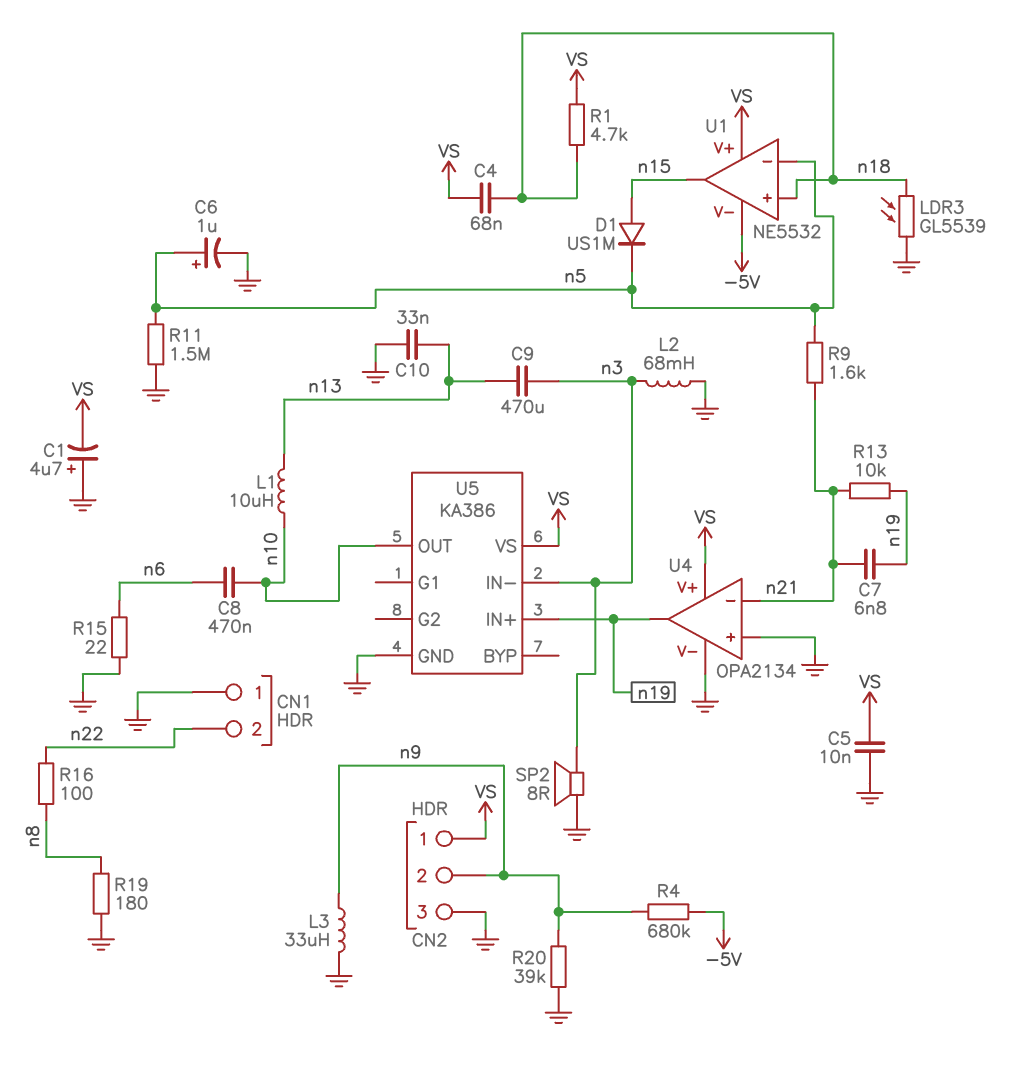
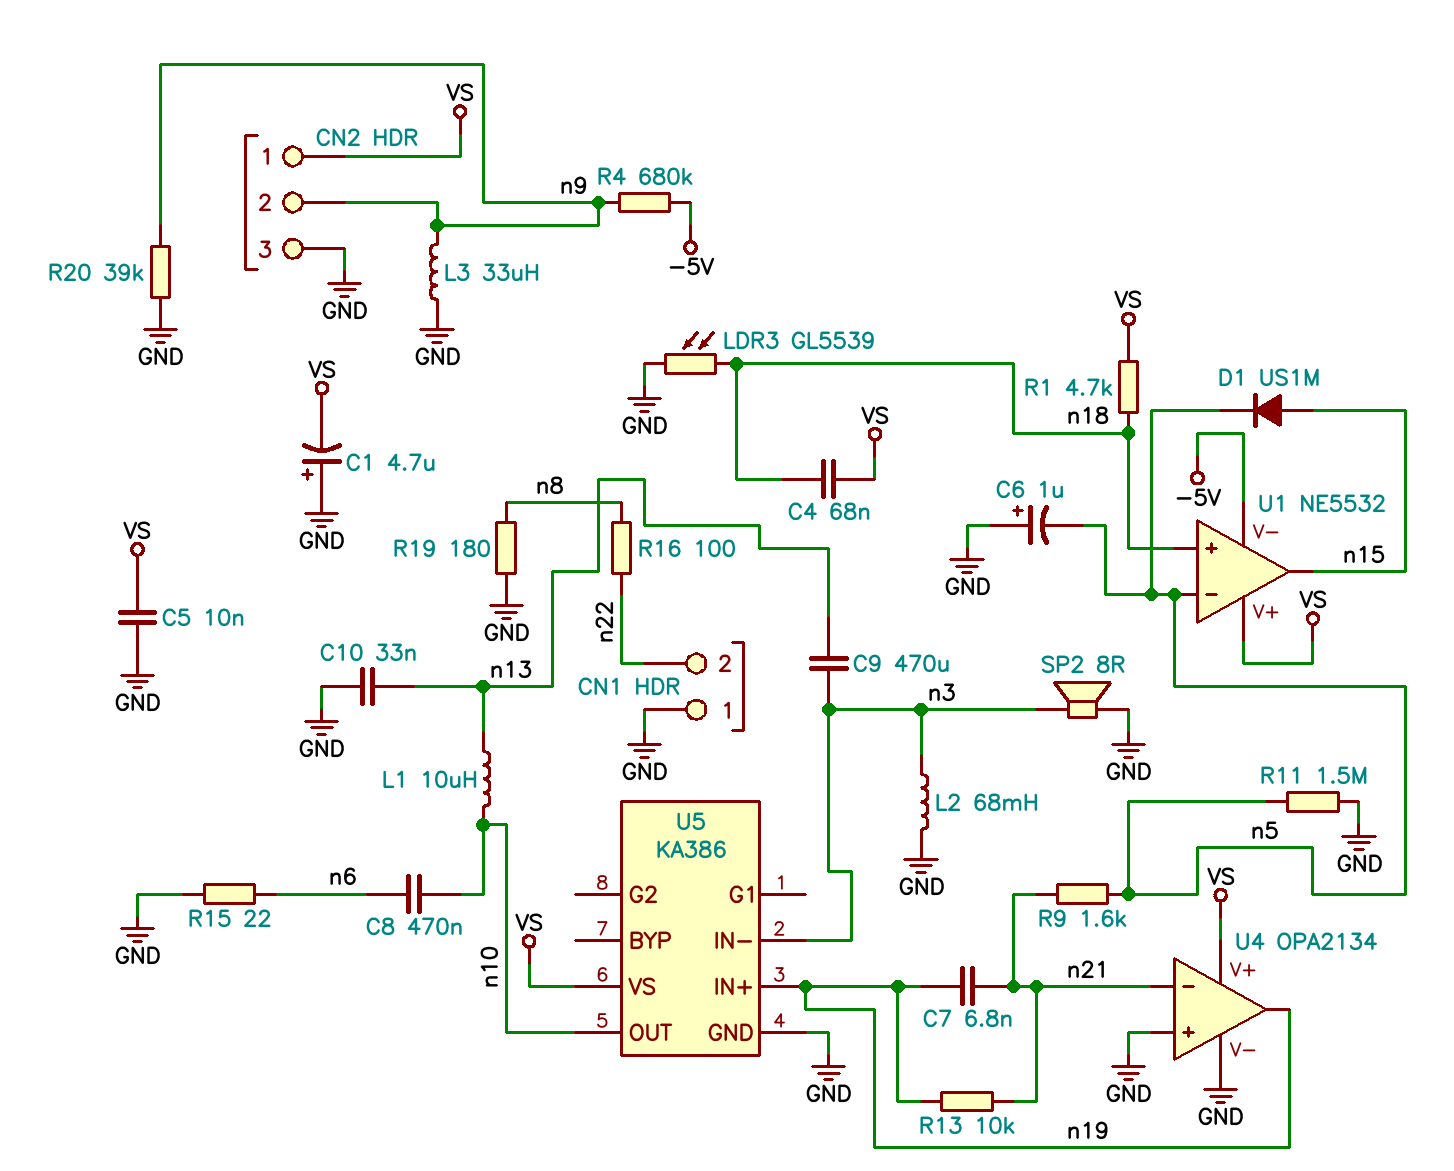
C6: 1uF (plus n5, minus GND) -> 1uF (plus GND, minus n5)

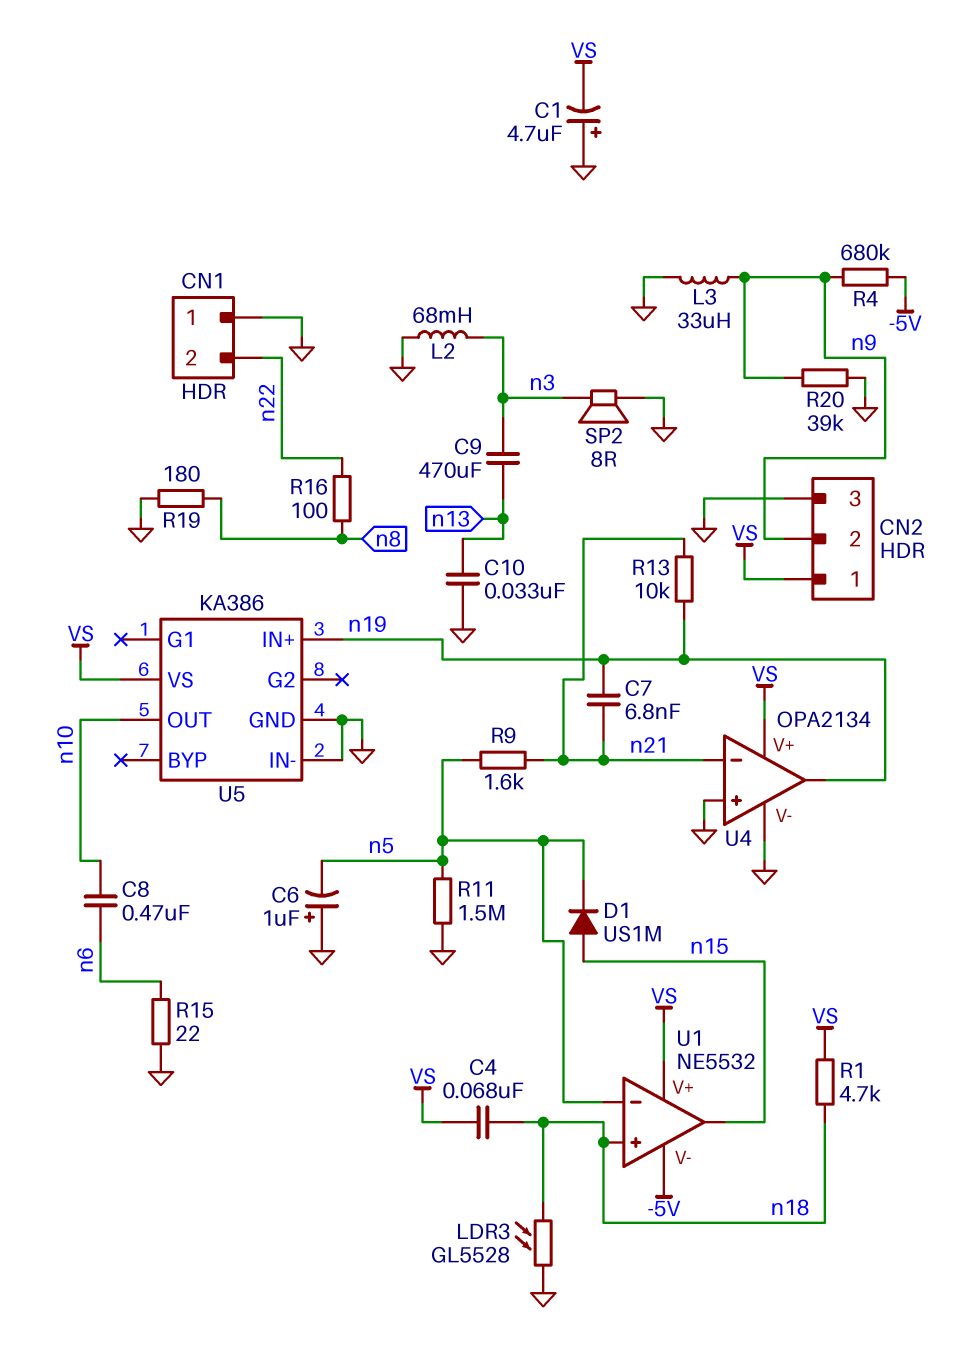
C5: 10nF (GND, VS) -> none
L1: 10uH (n10, n13) -> none
LDR3: GL5539 (GND, n18) -> GL5528 (GND, n18)
U5 pin IN-: n3 -> GND

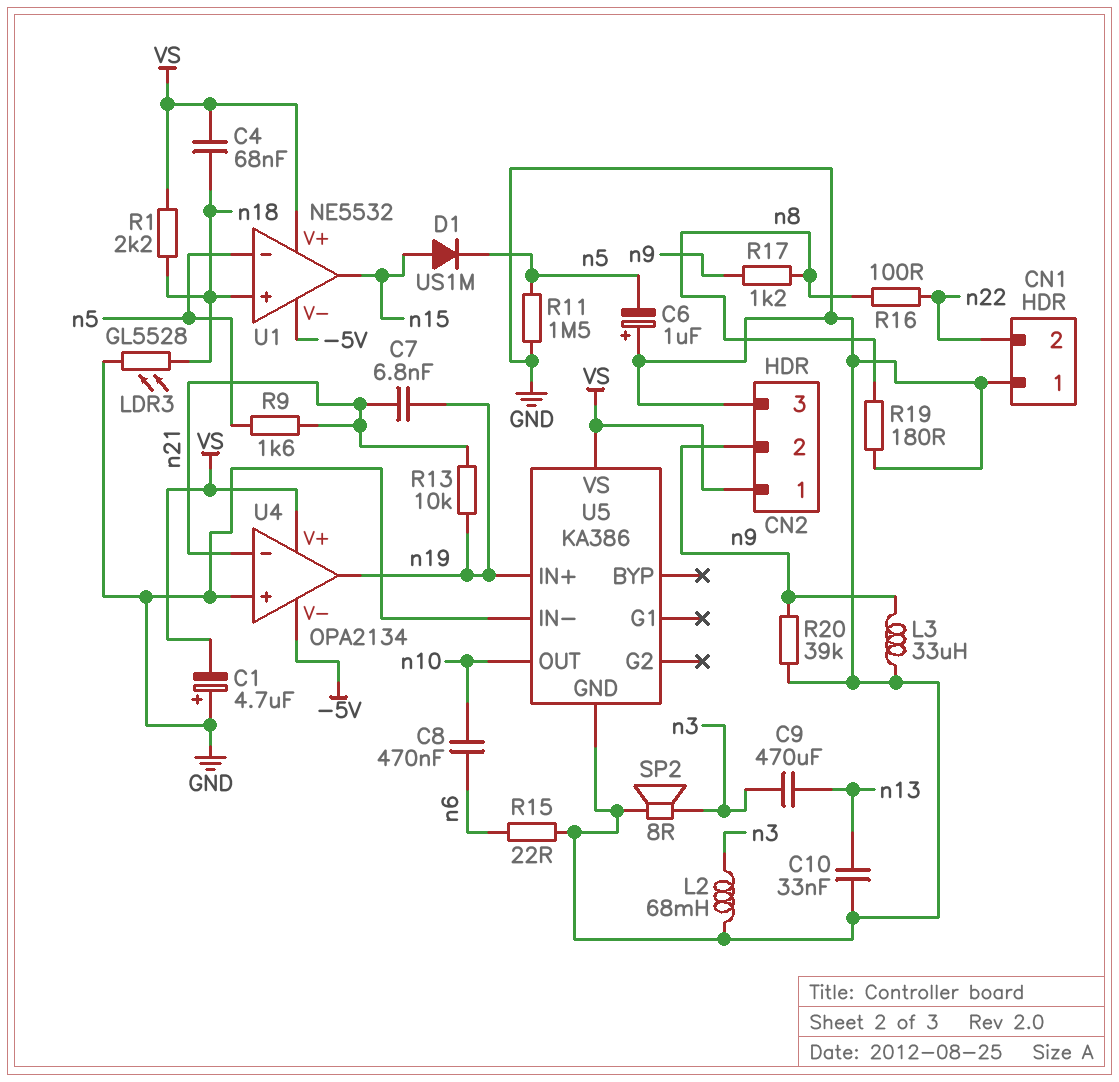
R1: 4.7k (VS, n18) -> 2.2k (VS, n18)
R4: 680k (-5V, n9) -> none
R17: none -> 1.2k (n8, n9)
U4 pin V-: GND -> -5V

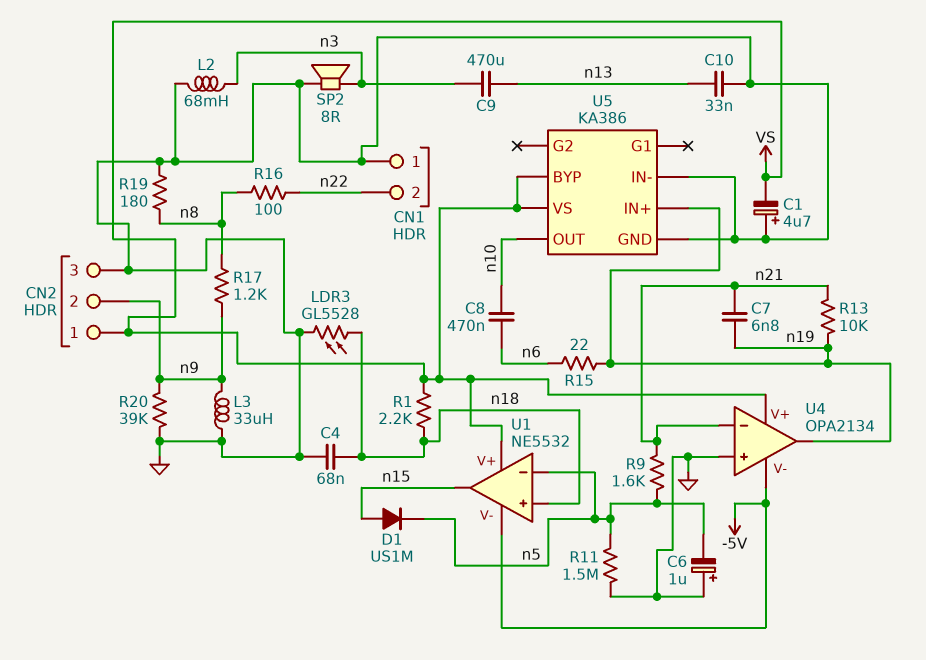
C4: 68nF (VS, n18) -> 68nF (GND, n18)
R15: 22 (GND, n6) -> 22 (n6, n19)
U5 pin BYP: none -> VS

